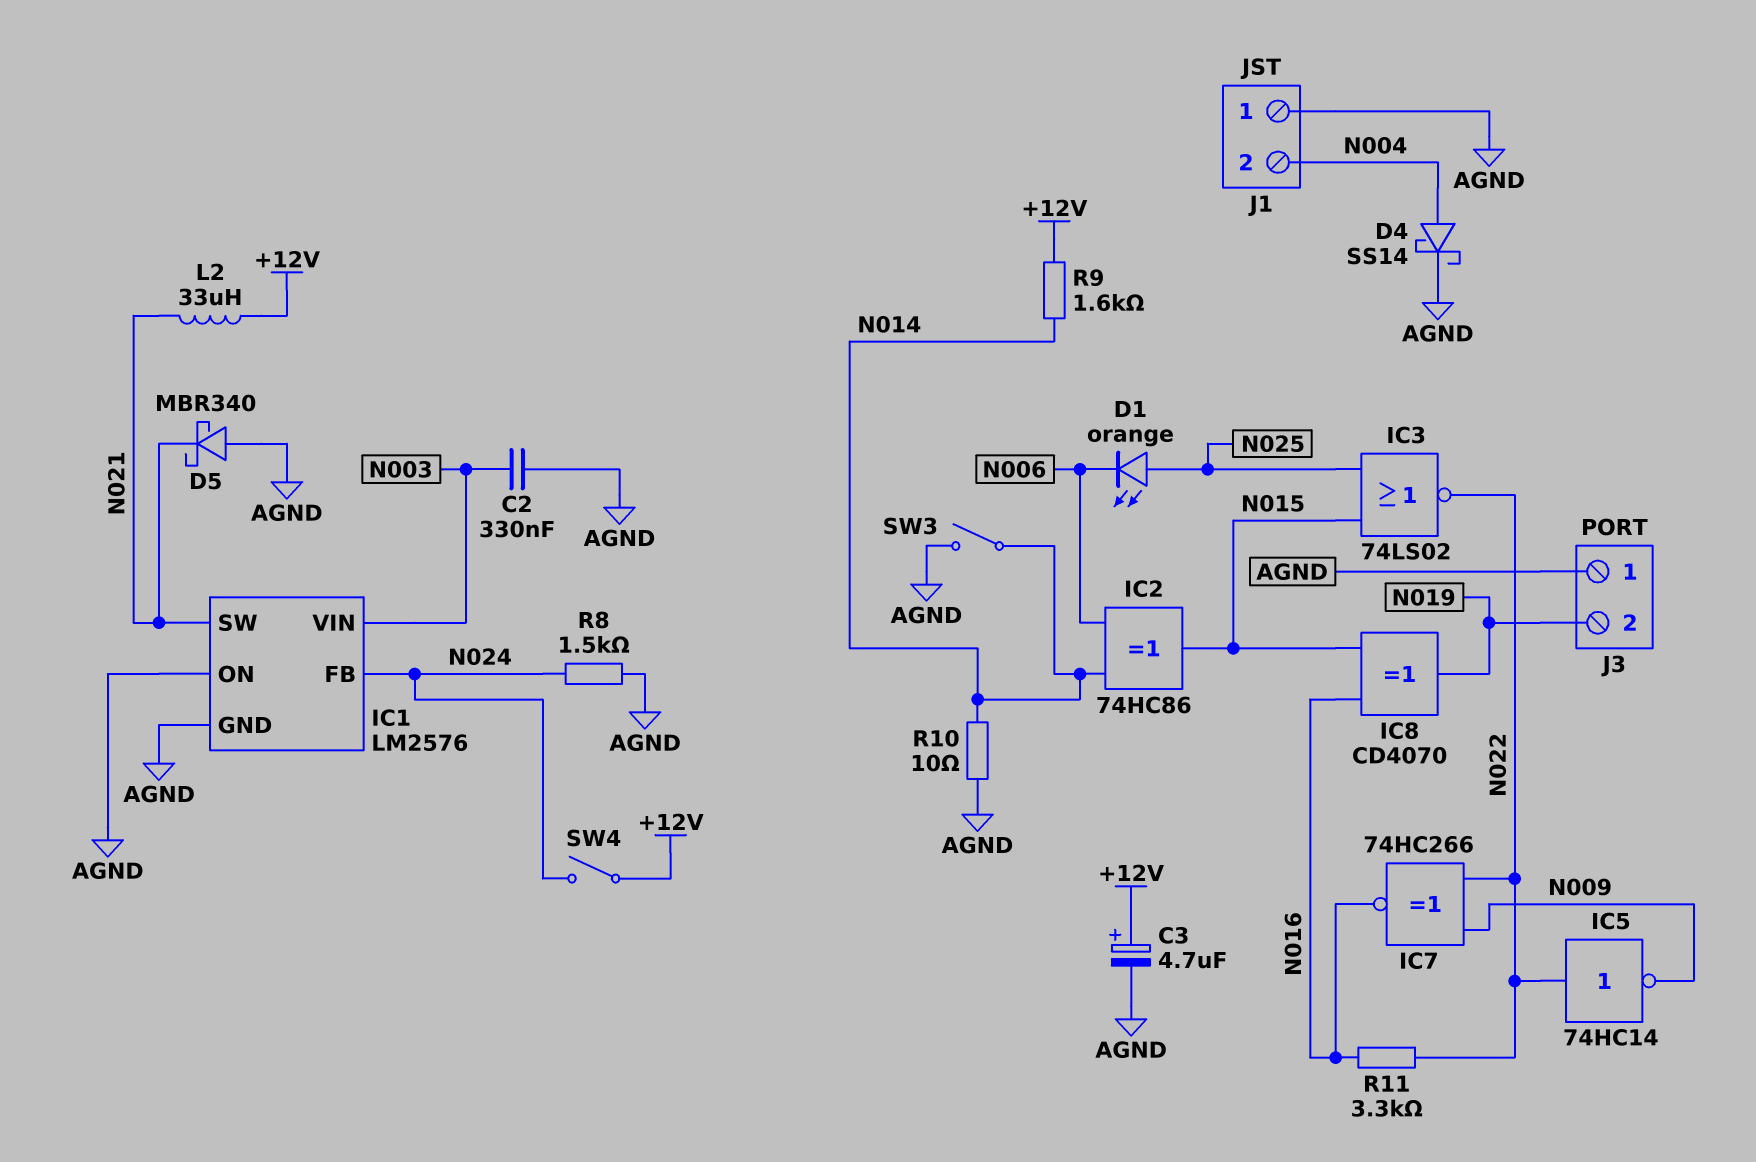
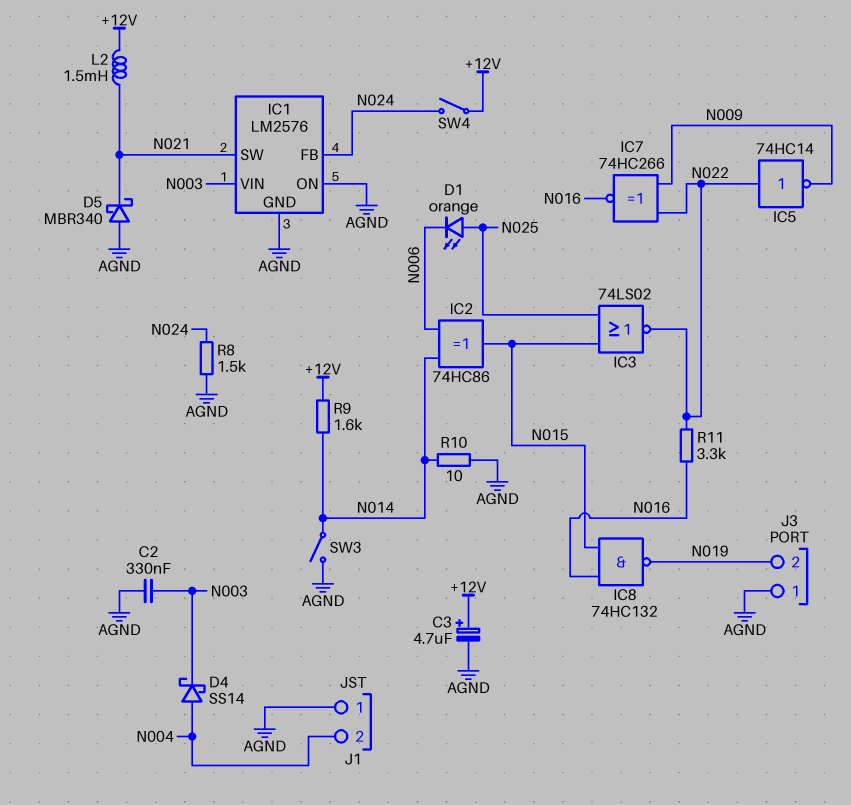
D4: schottky SS14 (A N004, K AGND) -> schottky SS14 (A N004, K N003)
IC8: XOR CD4070 (in N015, in N016, out N019) -> NAND 74HC132 (in N015, in N016, out N019)
L2: 33uH (+12V, N021) -> 1.5mH (+12V, N021)

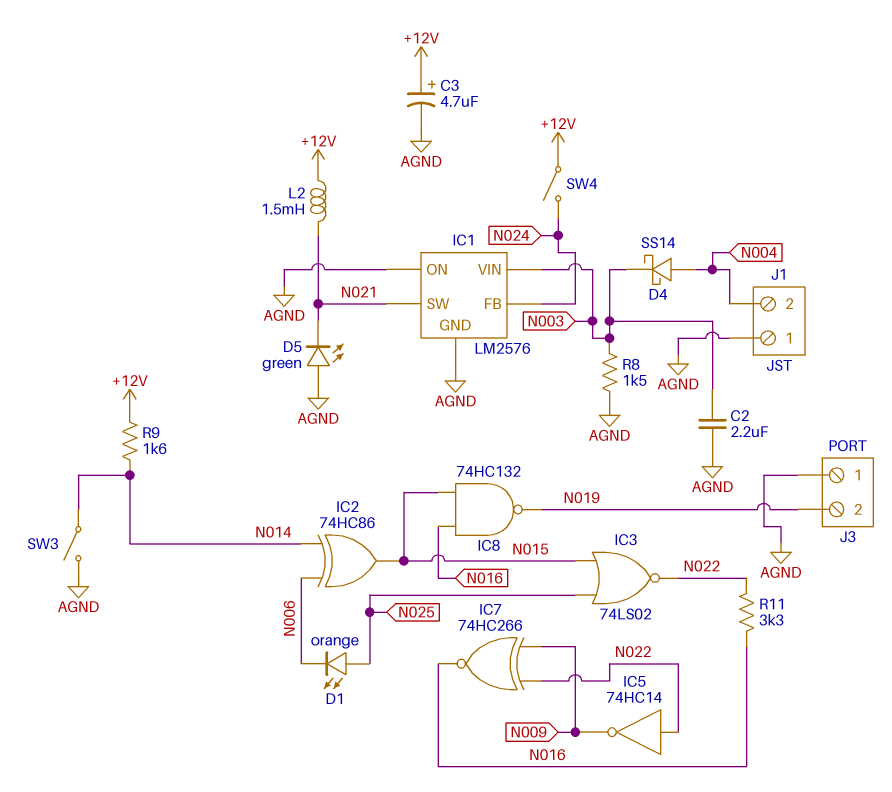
C2: 330nF (AGND, N003) -> 2.2uF (AGND, N003)
D5: schottky MBR340 (A AGND, K N021) -> LED green (A AGND, K N021)
R8: 1.5k (AGND, N024) -> 1.5k (AGND, N003)
R10: 10 (AGND, N014) -> none

